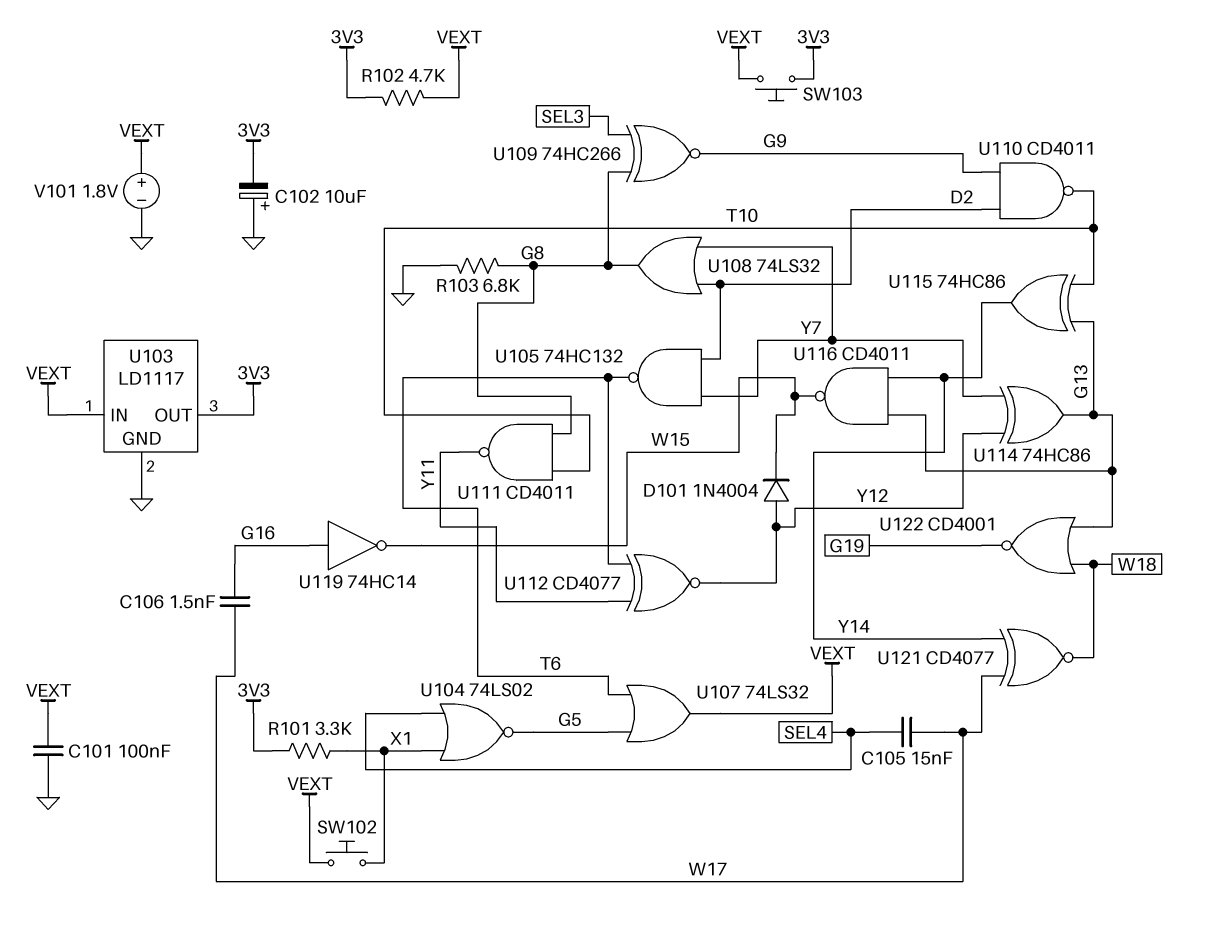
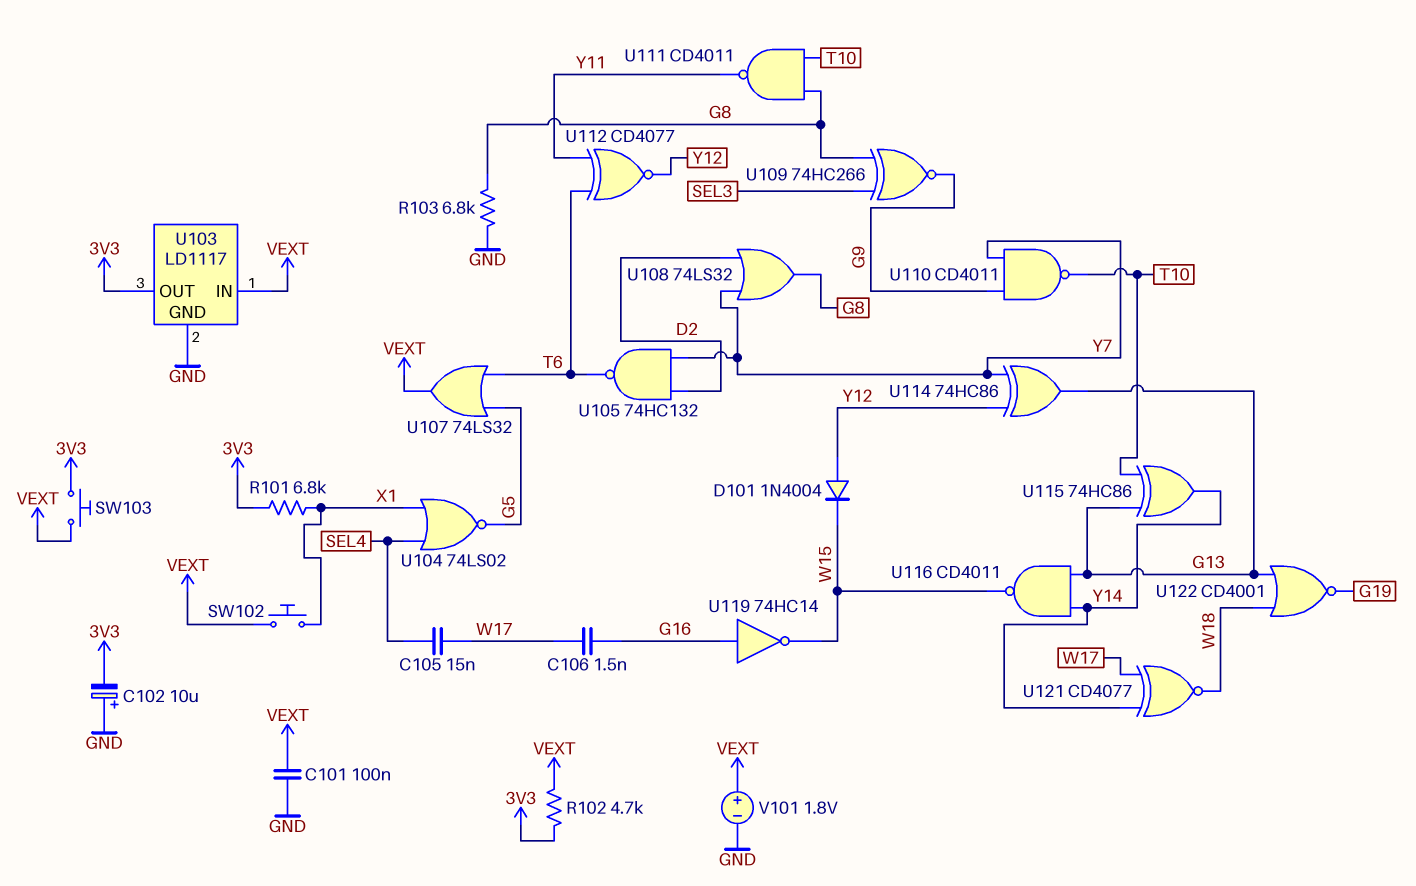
R101: 3.3k (3V3, X1) -> 6.8k (3V3, X1)
U110: NAND CD4011 (in D2, in G9, out T10) -> NAND CD4011 (in G9, in Y7, out T10)

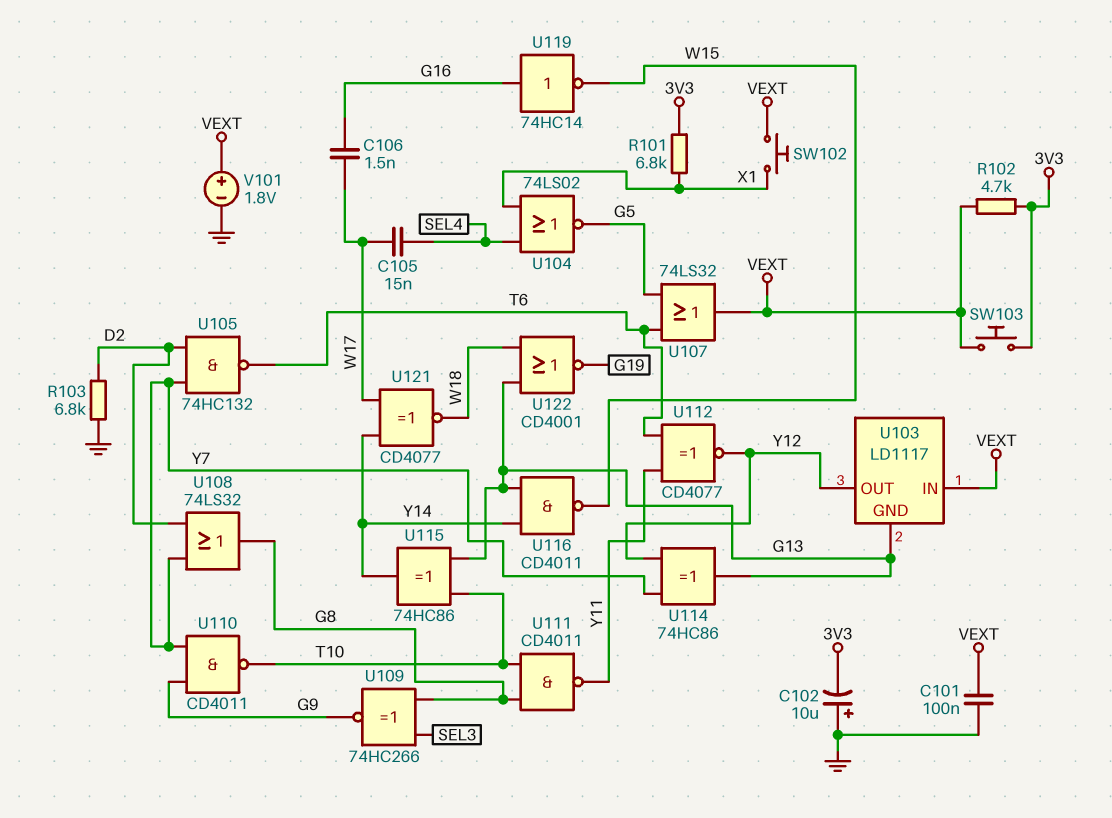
D101: diode 1N4004 (A Y12, K W15) -> none
R103: 6.8k (G8, GND) -> 6.8k (D2, GND)
U103 pin GND: GND -> G13
U103 pin OUT: 3V3 -> Y12

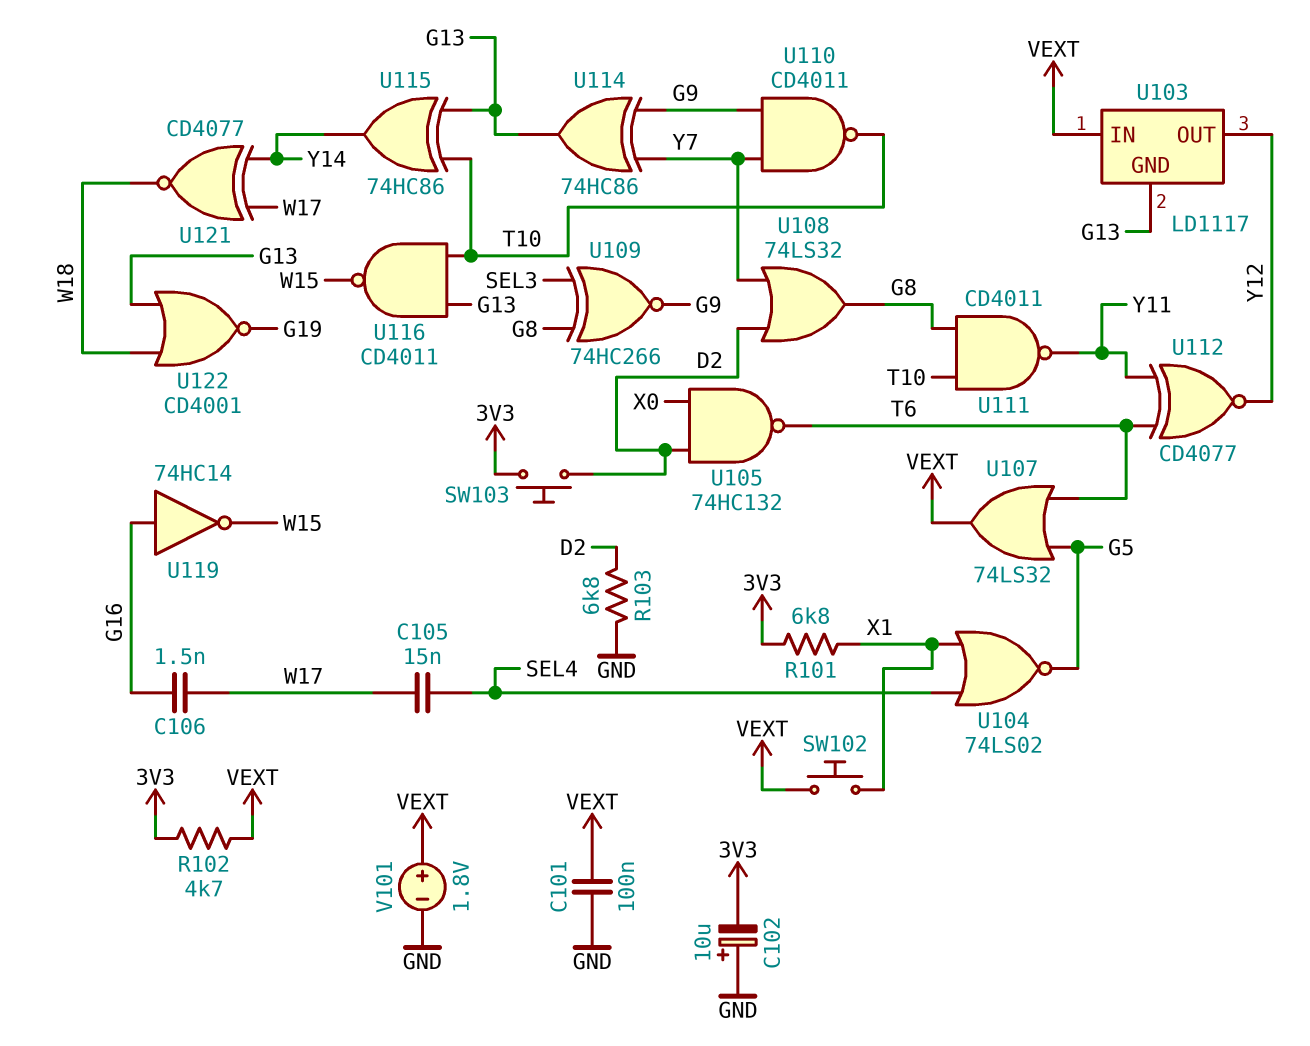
SW103: button (3V3, VEXT) -> button (3V3, D2)
U105: NAND 74HC132 (in D2, in Y7, out T6) -> NAND 74HC132 (in D2, in X0, out T6)
U114: XOR 74HC86 (in Y7, in Y12, out G13) -> XOR 74HC86 (in G9, in Y7, out G13)
U116: NAND CD4011 (in G13, in Y14, out W15) -> NAND CD4011 (in G13, in T10, out W15)

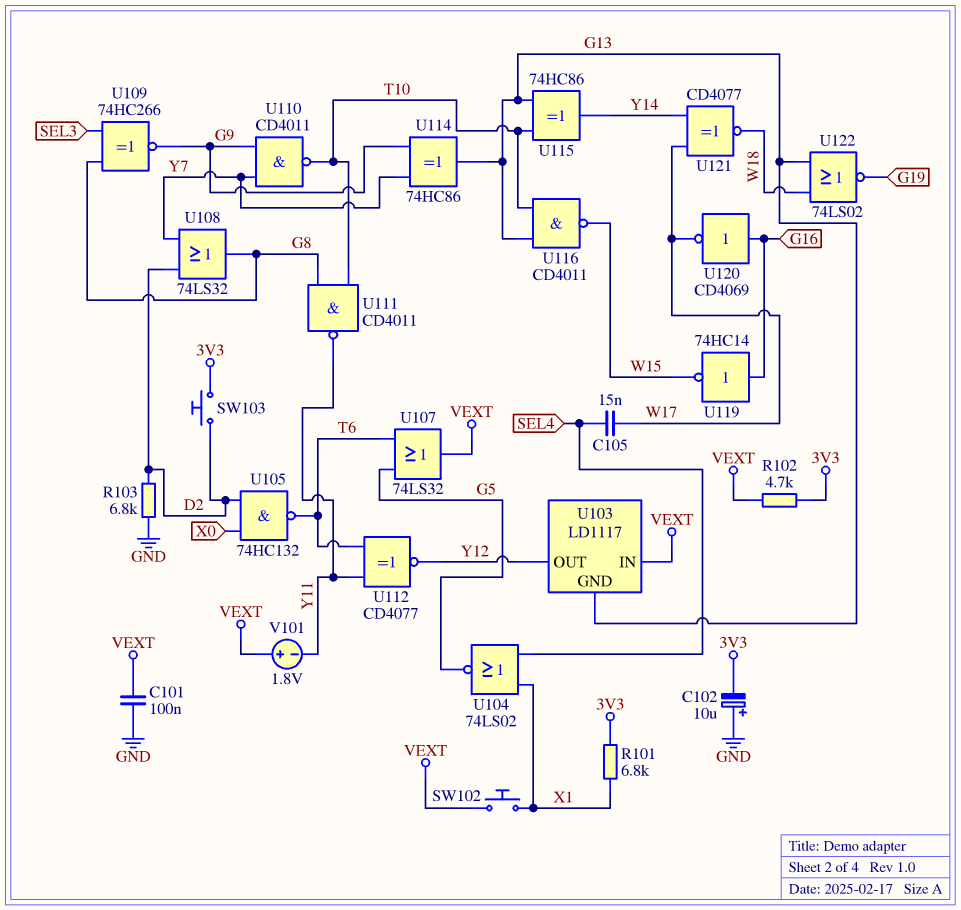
C106: 1.5nF (G16, W17) -> none
U120: none -> NOT CD4069 (in G16, out W17)
U122: NOR CD4001 (in G13, in W18, out G19) -> NOR 74LS02 (in G13, in W18, out G19)
V101: 1.8V (plus VEXT, minus GND) -> 1.8V (plus VEXT, minus Y11)

